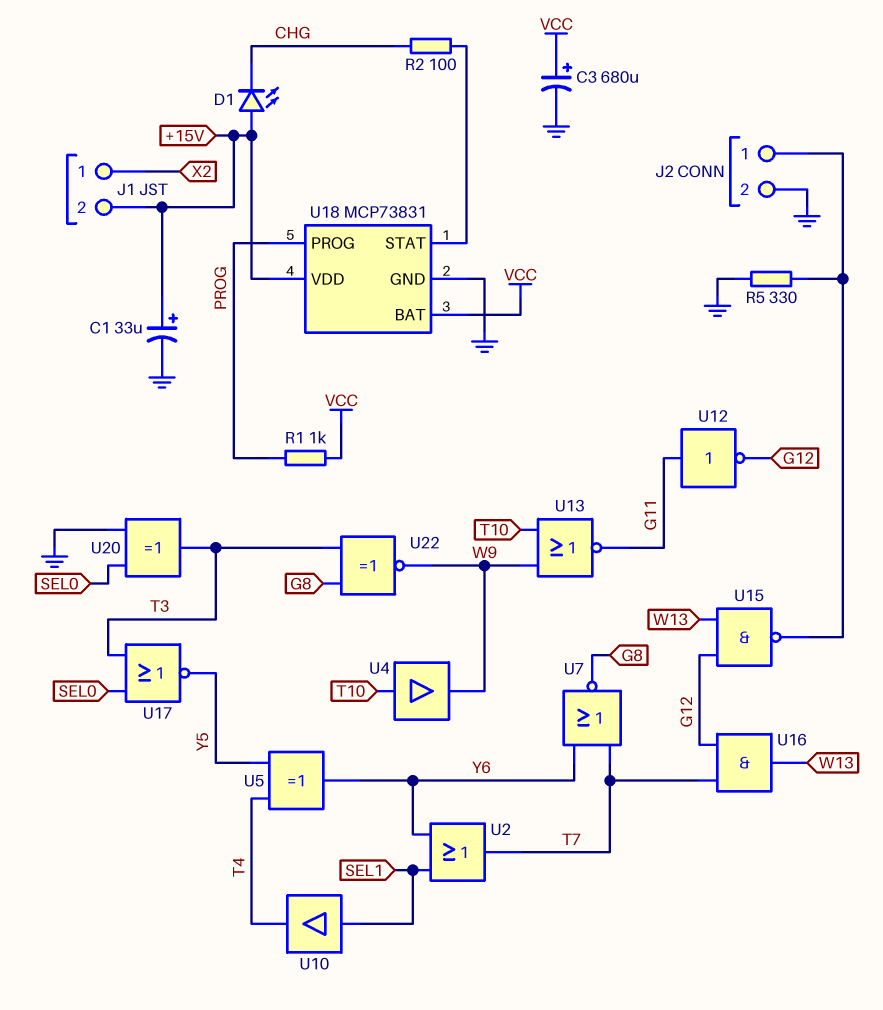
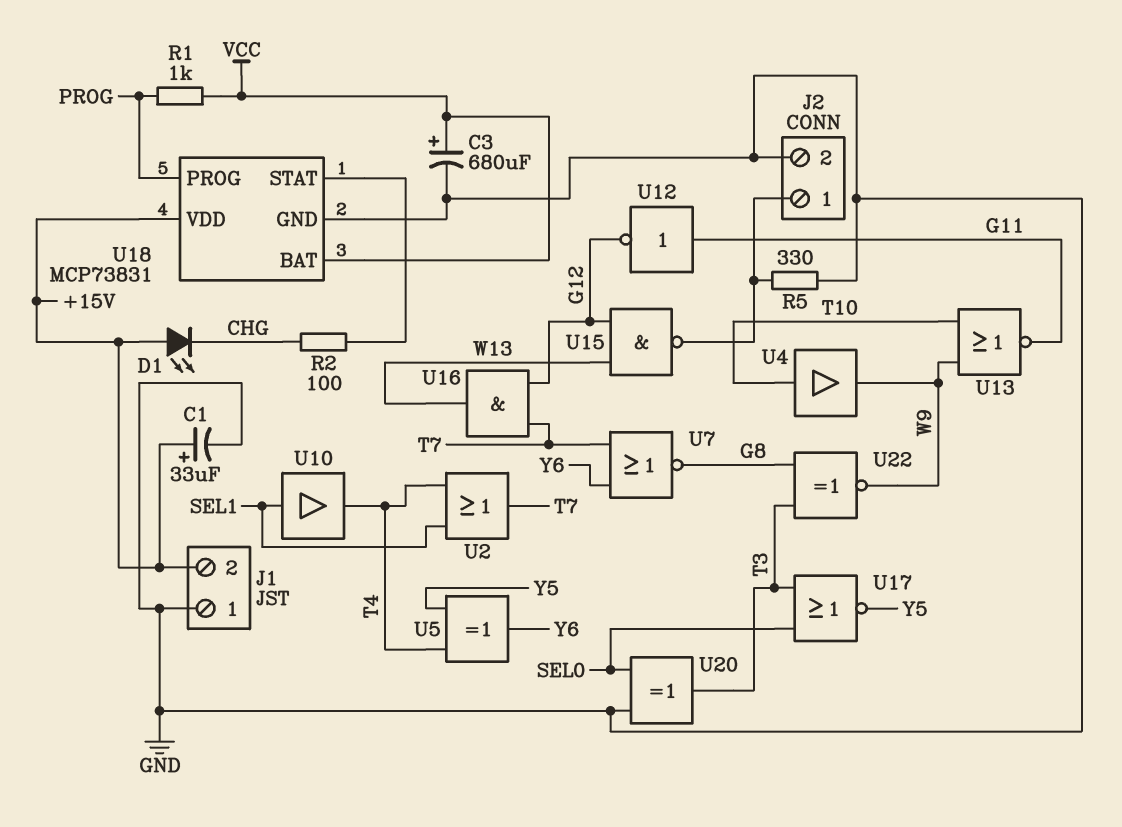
J1 pin 1: X2 -> GND
U2: OR (in SEL1, in Y6, out T7) -> OR (in SEL1, in T4, out T7)

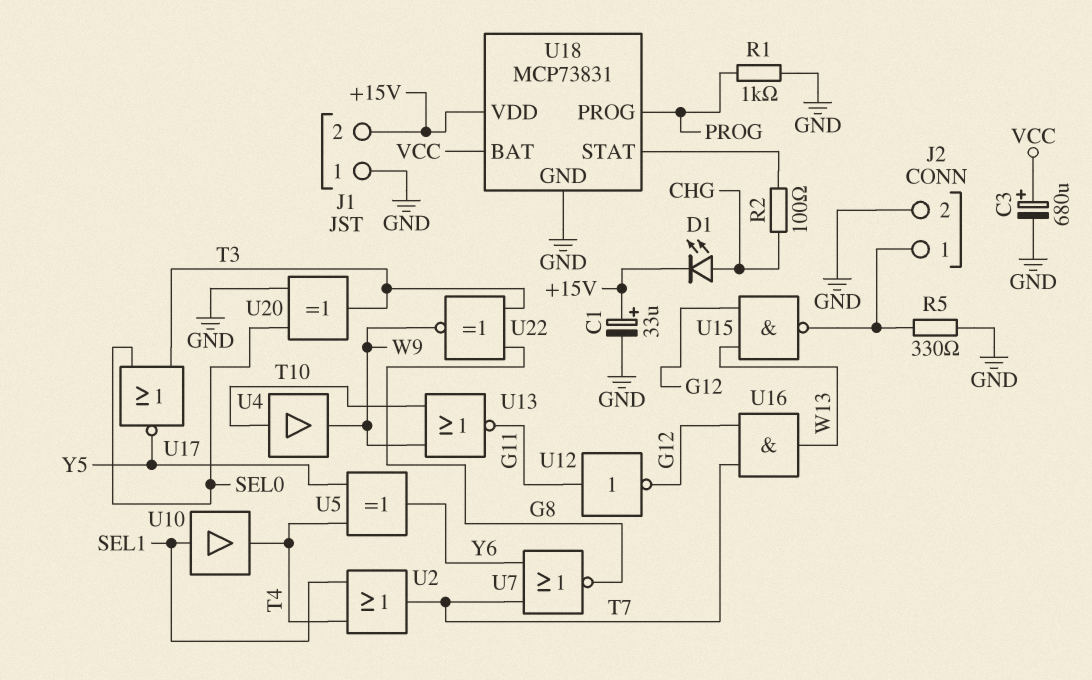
D1: LED (A +15V, K CHG) -> LED (A CHG, K +15V)
R1: 1k (PROG, VCC) -> 1k (GND, PROG)

